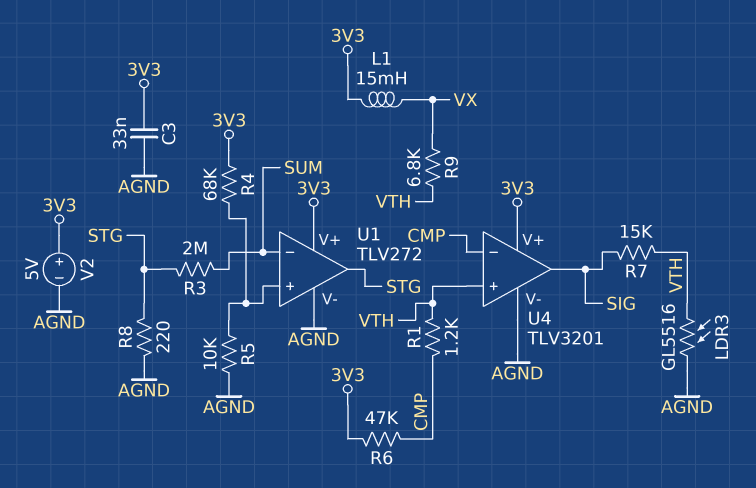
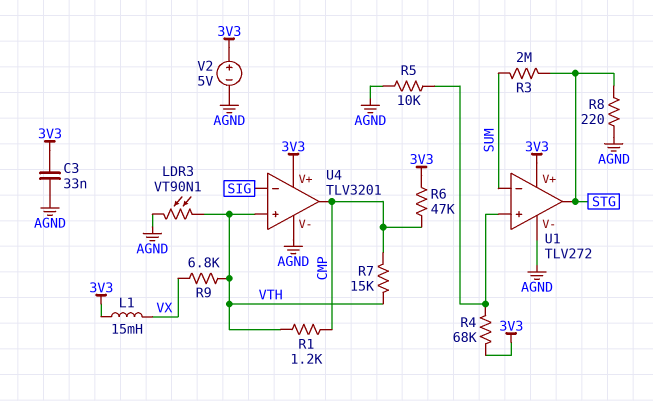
LDR3: GL5516 (AGND, VTH) -> VT90N1 (AGND, VTH)
R7: 15k (SIG, VTH) -> 15k (CMP, VTH)
U4 pin in-: CMP -> SIG
U4 pin out: SIG -> CMP

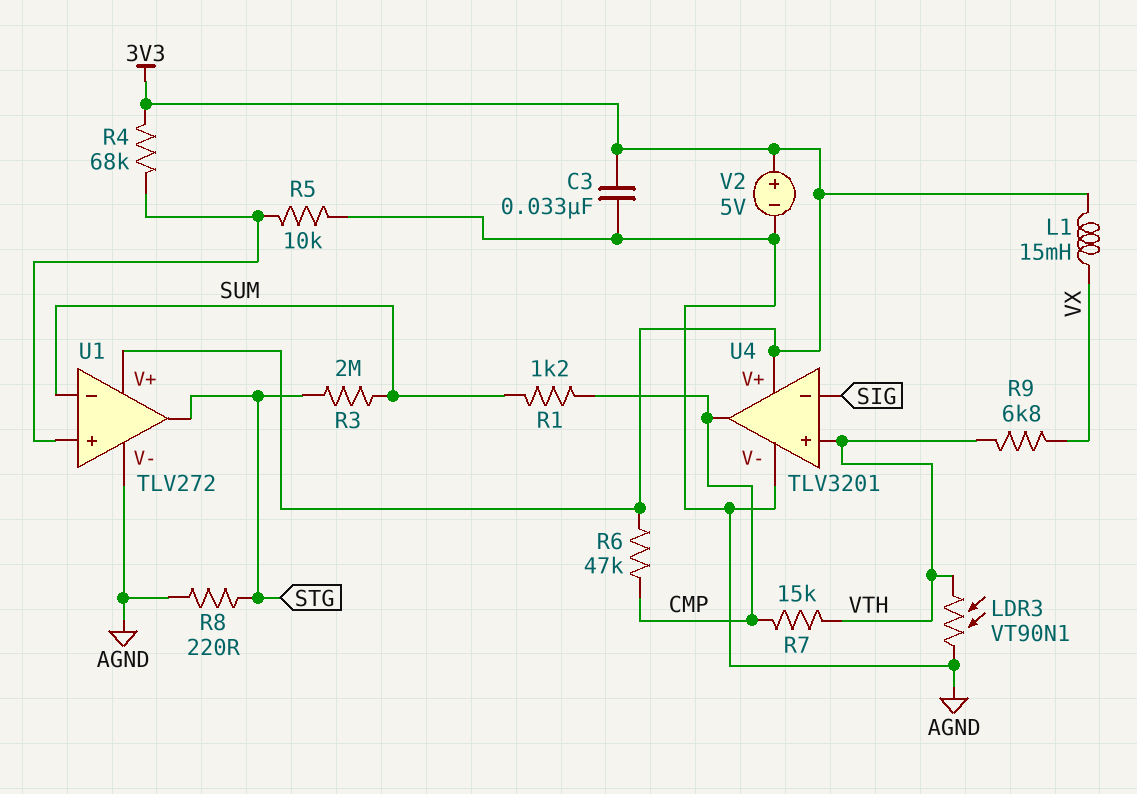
R1: 1.2k (CMP, VTH) -> 1.2k (CMP, SUM)

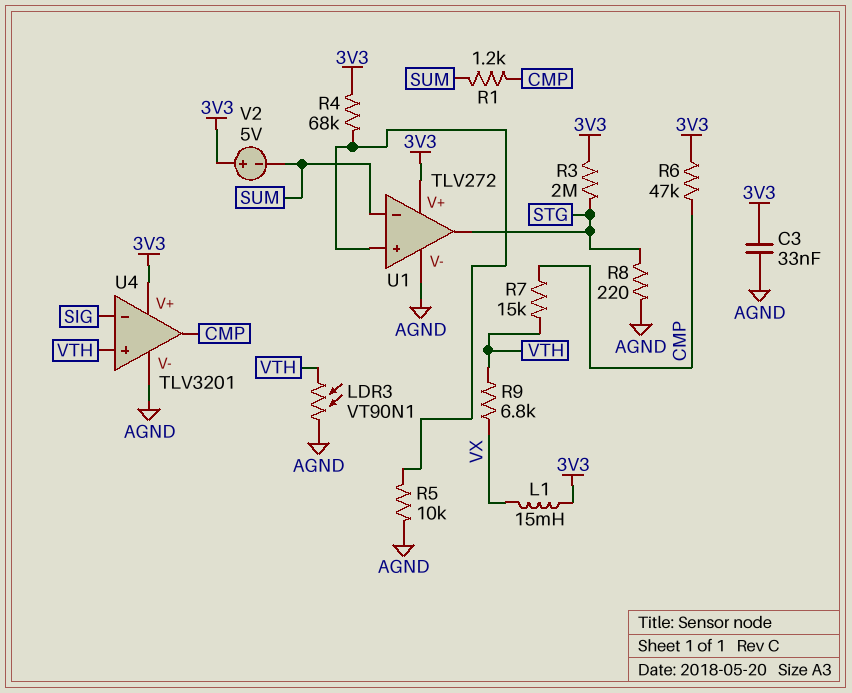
R3: 2M (STG, SUM) -> 2M (3V3, STG)
V2: 5V (plus 3V3, minus AGND) -> 5V (plus 3V3, minus SUM)

